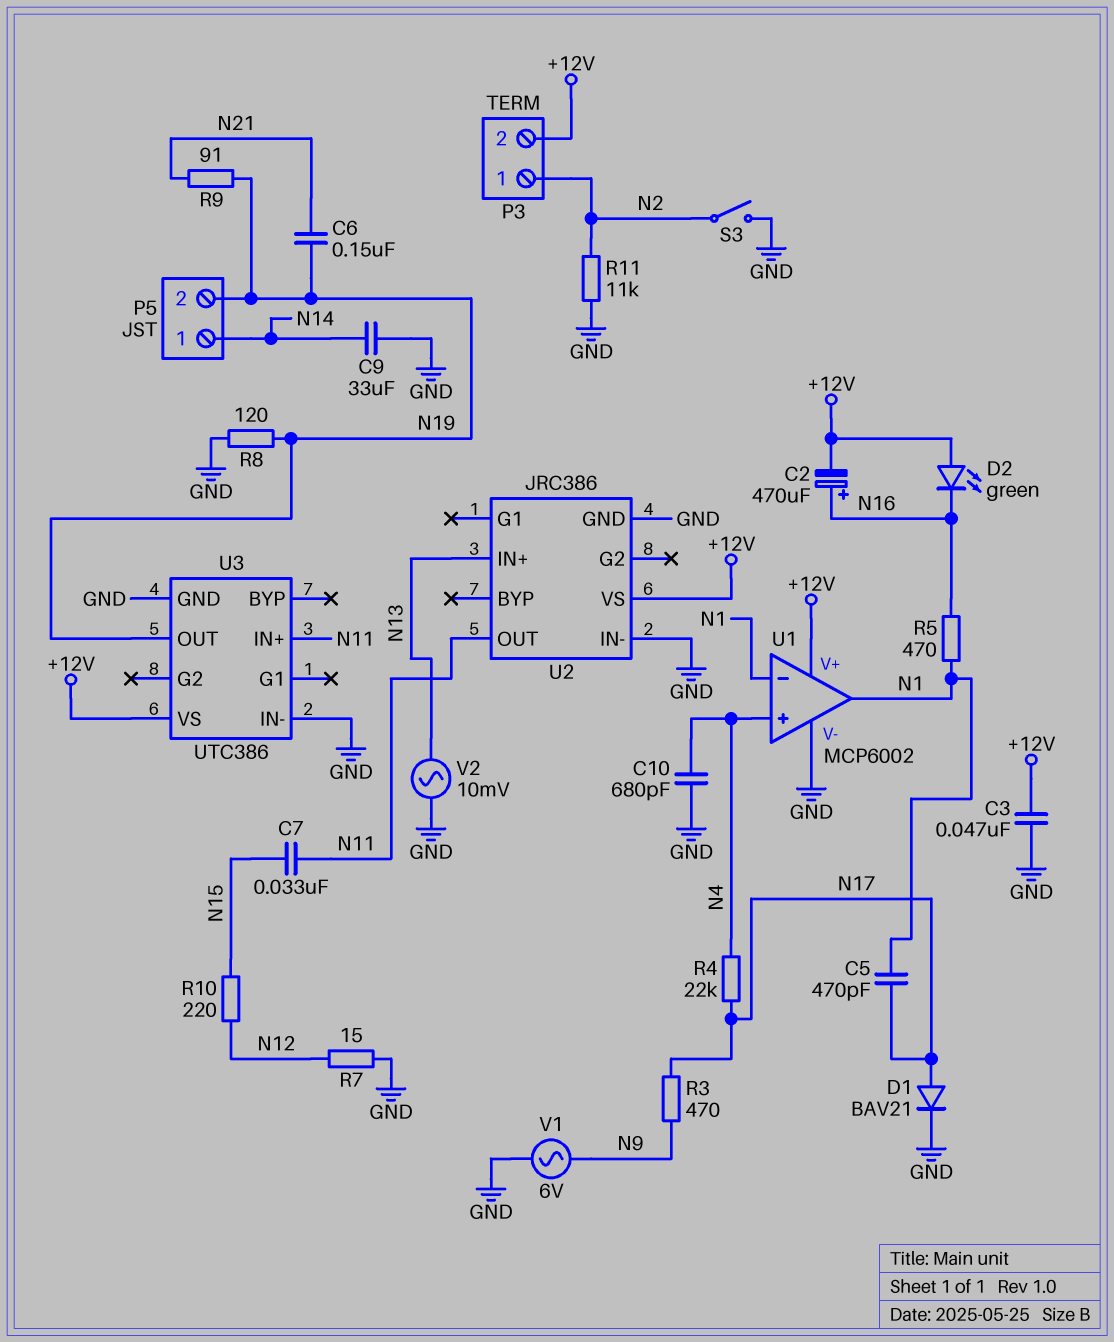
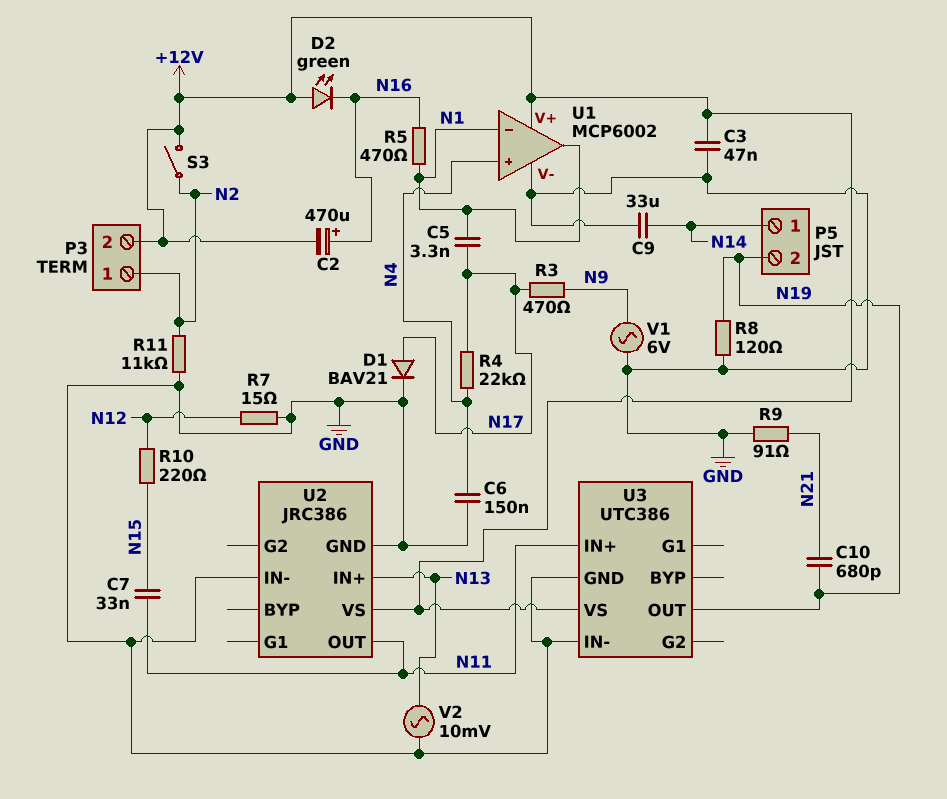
C5: 470pF (N1, N17) -> 3.3nF (N1, N17)
C6: 150nF (N19, N21) -> 150nF (GND, N4)
C10: 680pF (GND, N4) -> 680pF (N19, N21)
R9: 91 (N19, N21) -> 91 (GND, N21)
S3: switch (GND, N2) -> switch (+12V, N2)

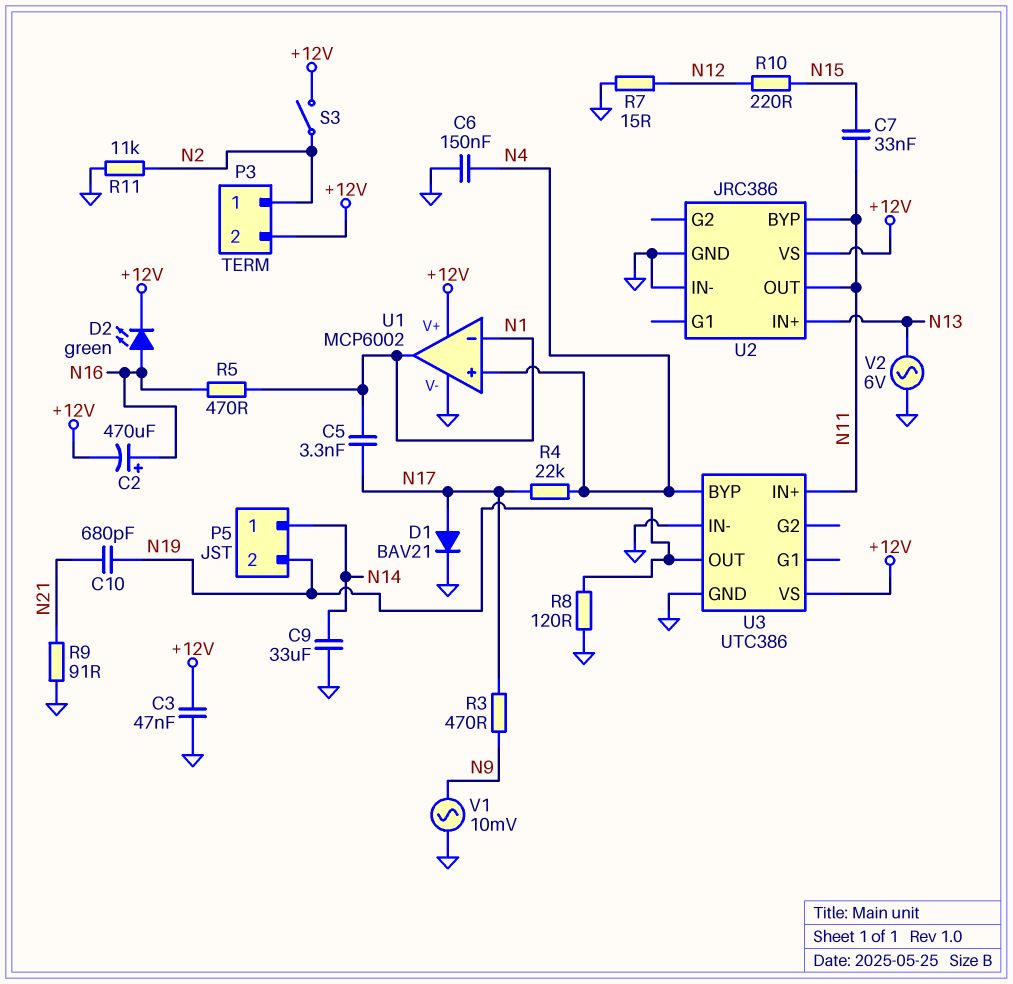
D2: LED green (A +12V, K N16) -> LED green (A N16, K +12V)
U2 pin BYP: none -> N11
U3 pin BYP: none -> N4
V1: AC 6V (GND, N9) -> AC 10mV (GND, N9)
V2: AC 10mV (GND, N13) -> AC 6V (GND, N13)

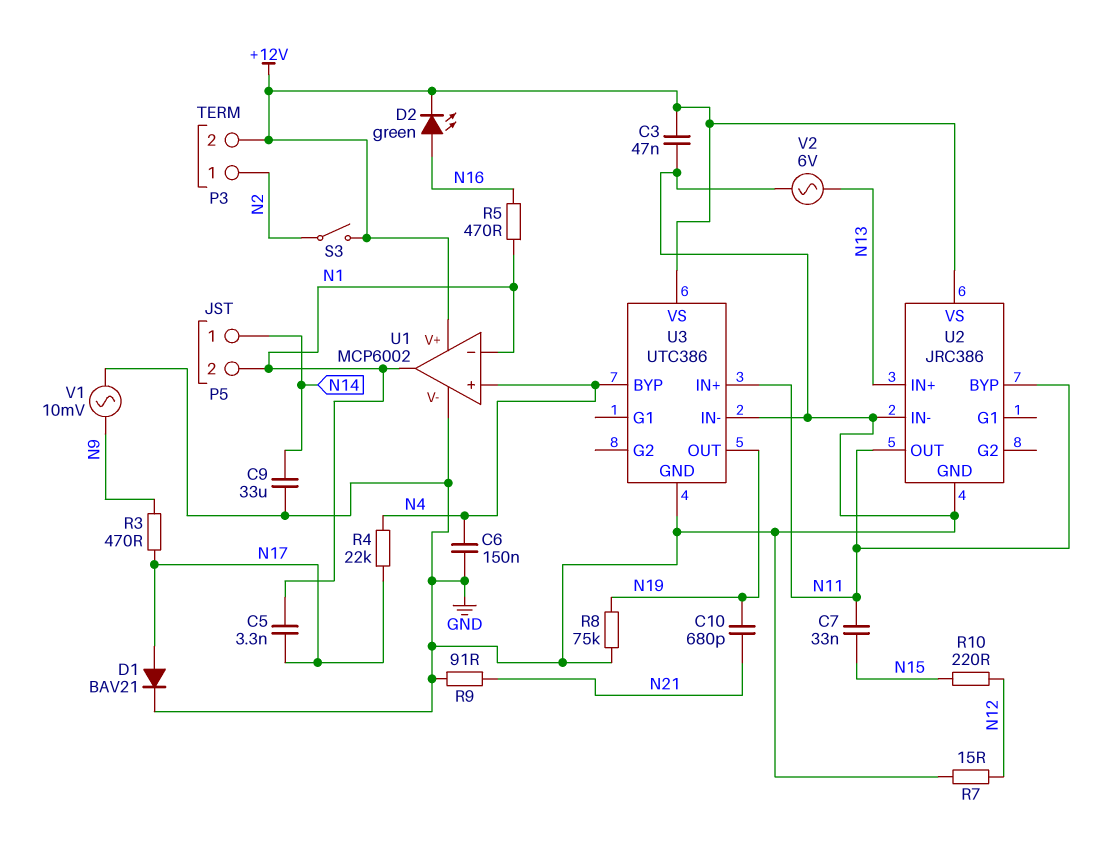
C2: 470uF (plus N16, minus +12V) -> none
P5 pin 2: N19 -> N1
R8: 120 (GND, N19) -> 75k (GND, N19)
R11: 11k (GND, N2) -> none

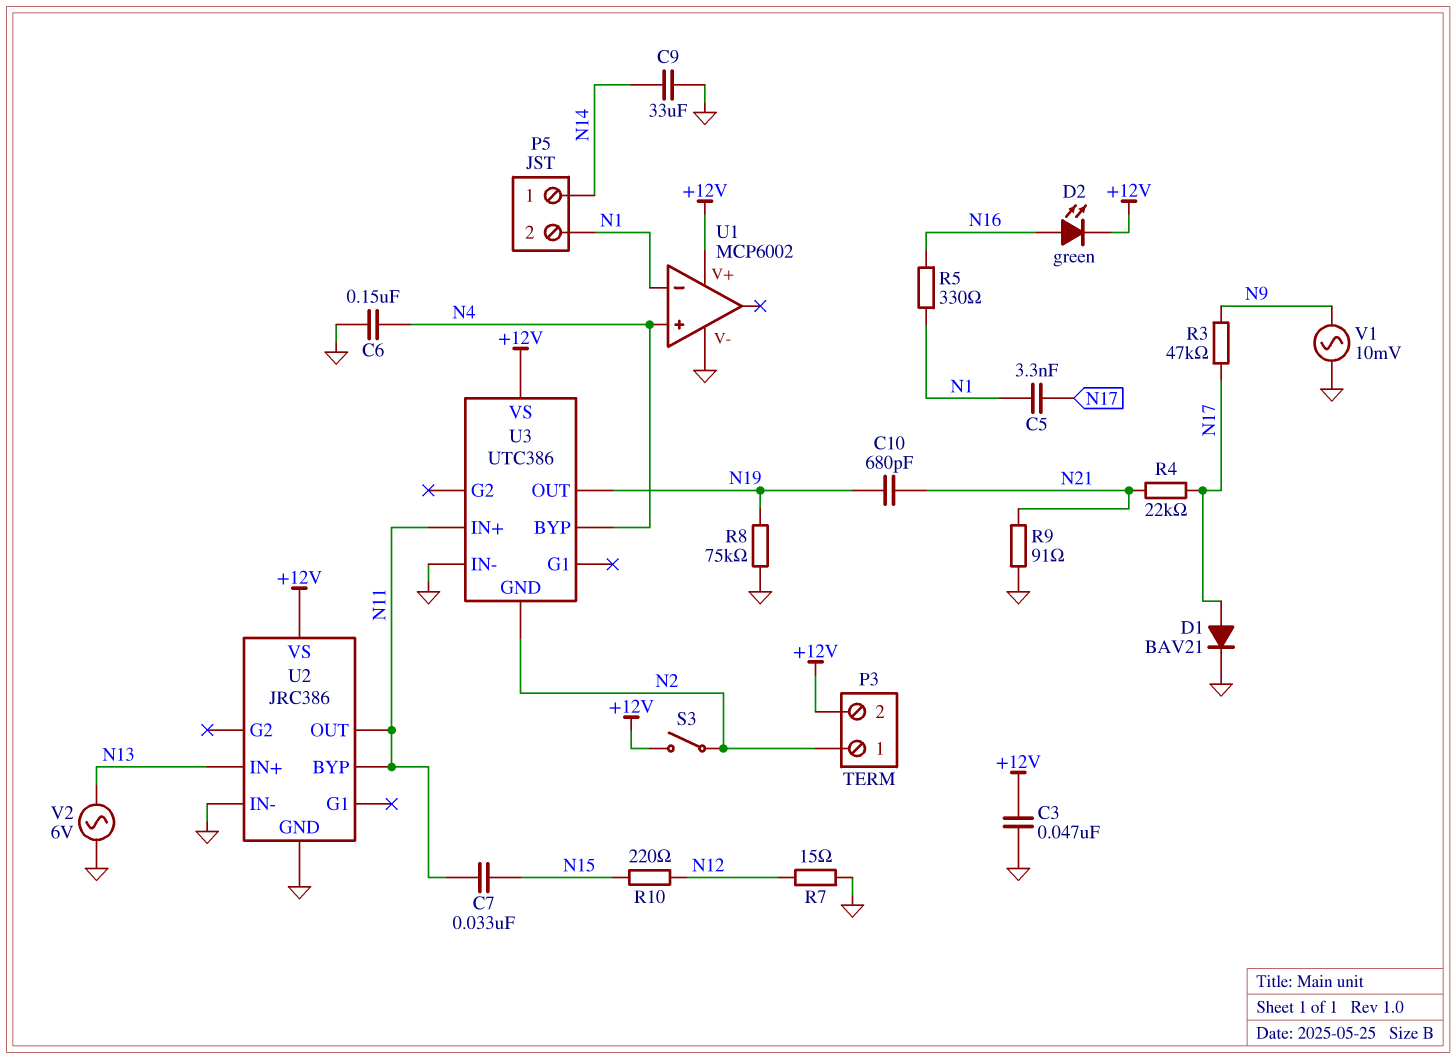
R3: 470 (N9, N17) -> 47k (N9, N17)
R4: 22k (N4, N17) -> 22k (N17, N21)
R5: 470 (N1, N16) -> 330 (N1, N16)
U1 pin out: N1 -> none
U3 pin GND: GND -> N2

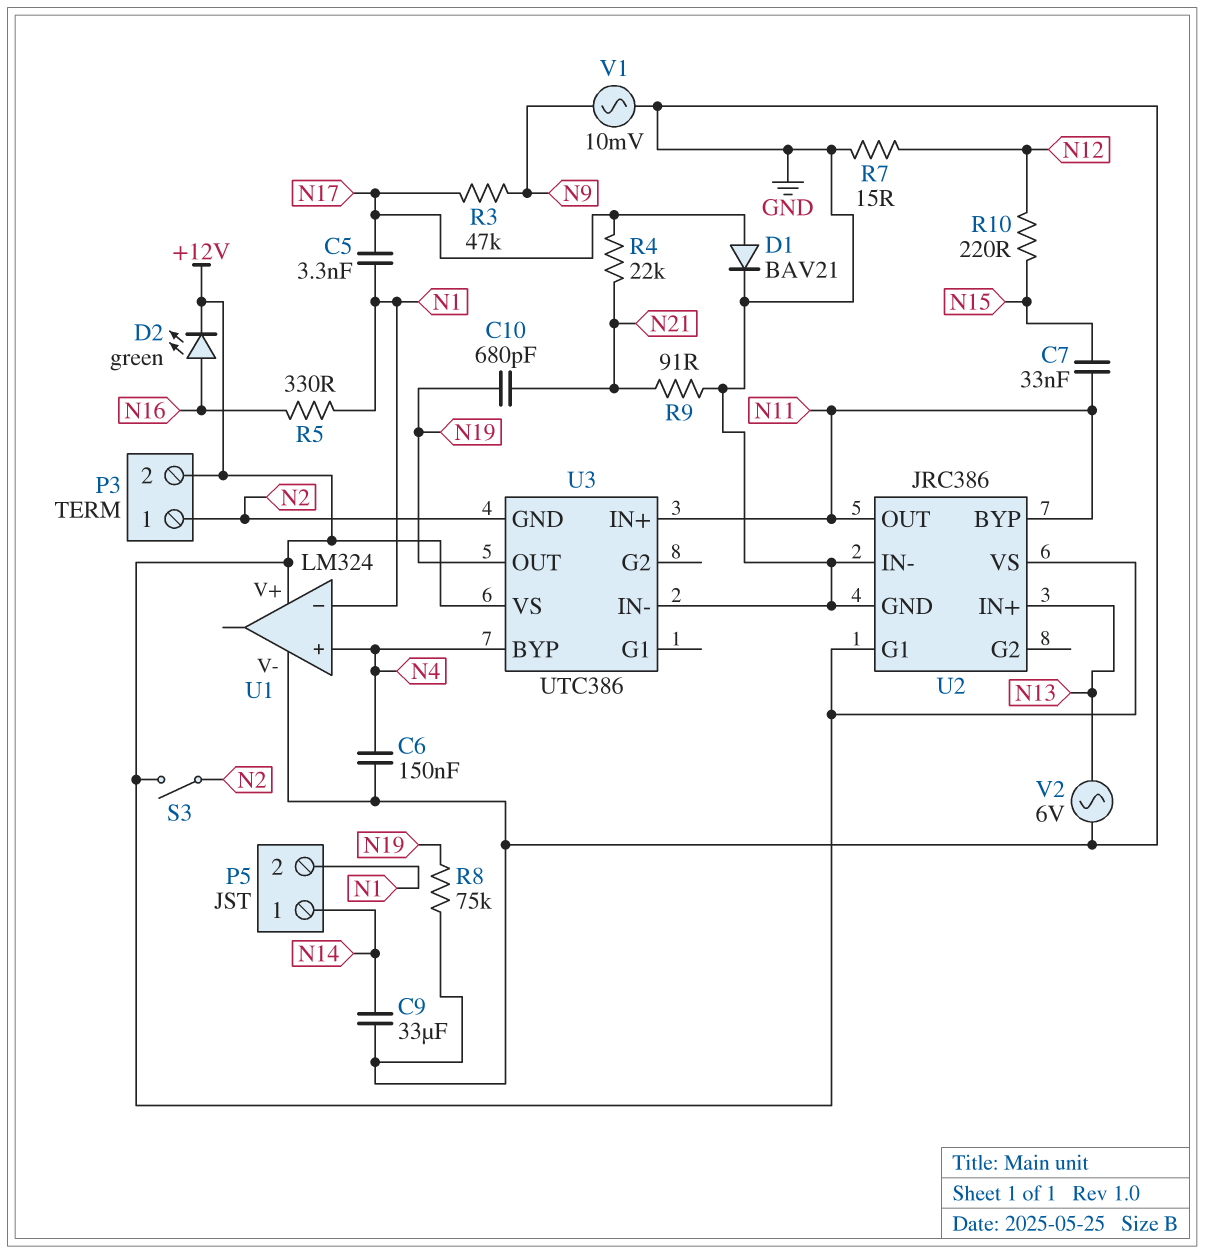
C3: 47nF (+12V, GND) -> none
U1: MCP6002 -> LM324
U2 pin G1: none -> +12V

